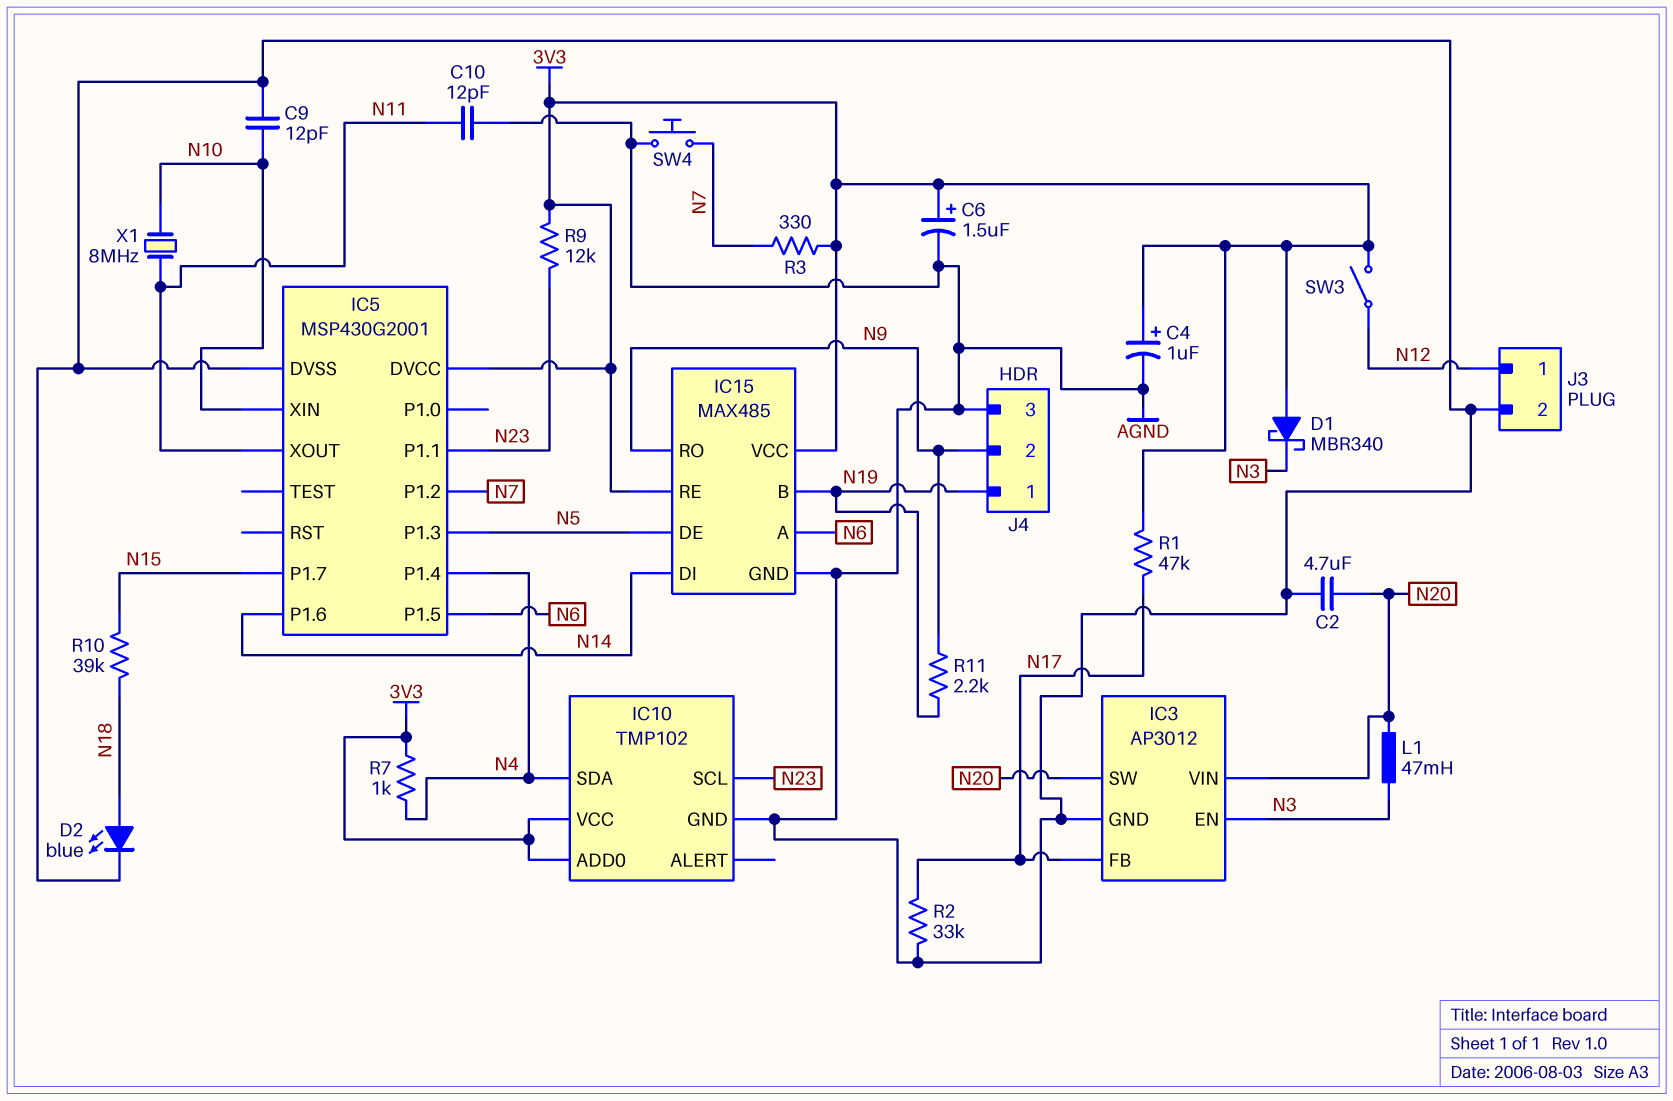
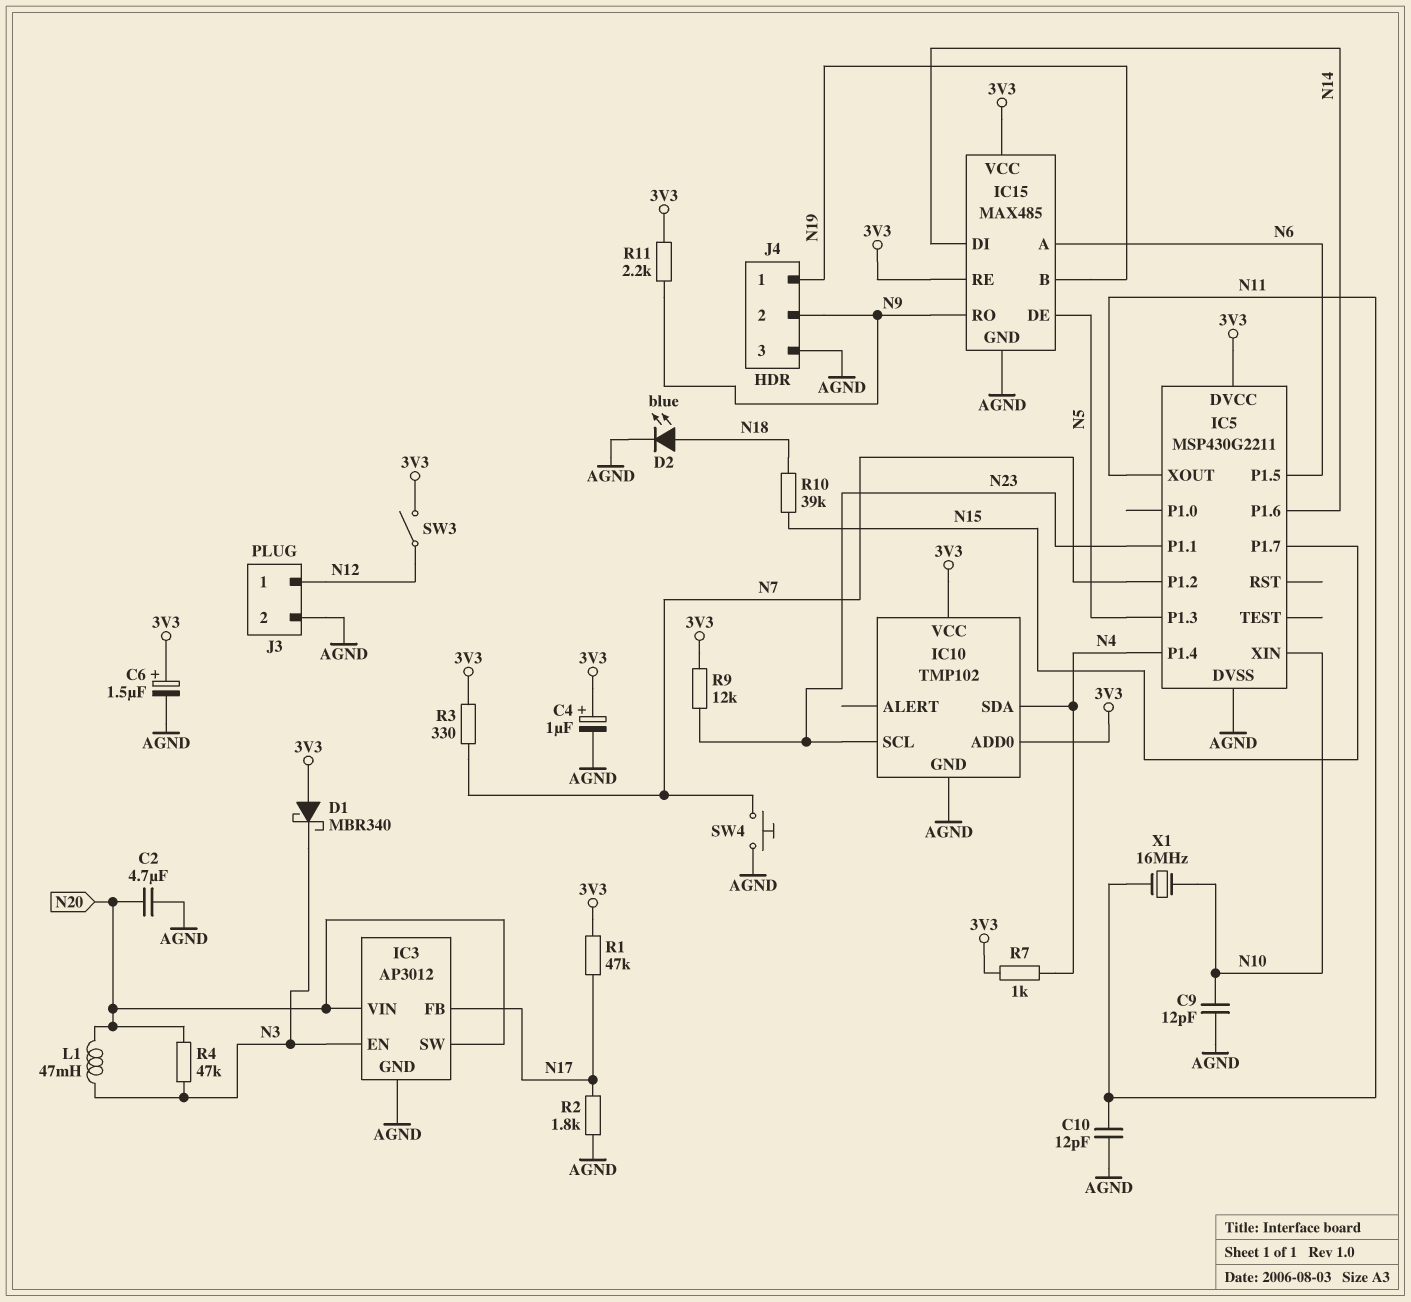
IC5: MSP430G2001 -> MSP430G2211
R2: 33k (AGND, N17) -> 1.8k (AGND, N17)
R4: none -> 47k (N3, N20)
R11: 2.2k (N9, N19) -> 2.2k (3V3, N9)
X1: 8MHz (N10, N11) -> 16MHz (N10, N11)

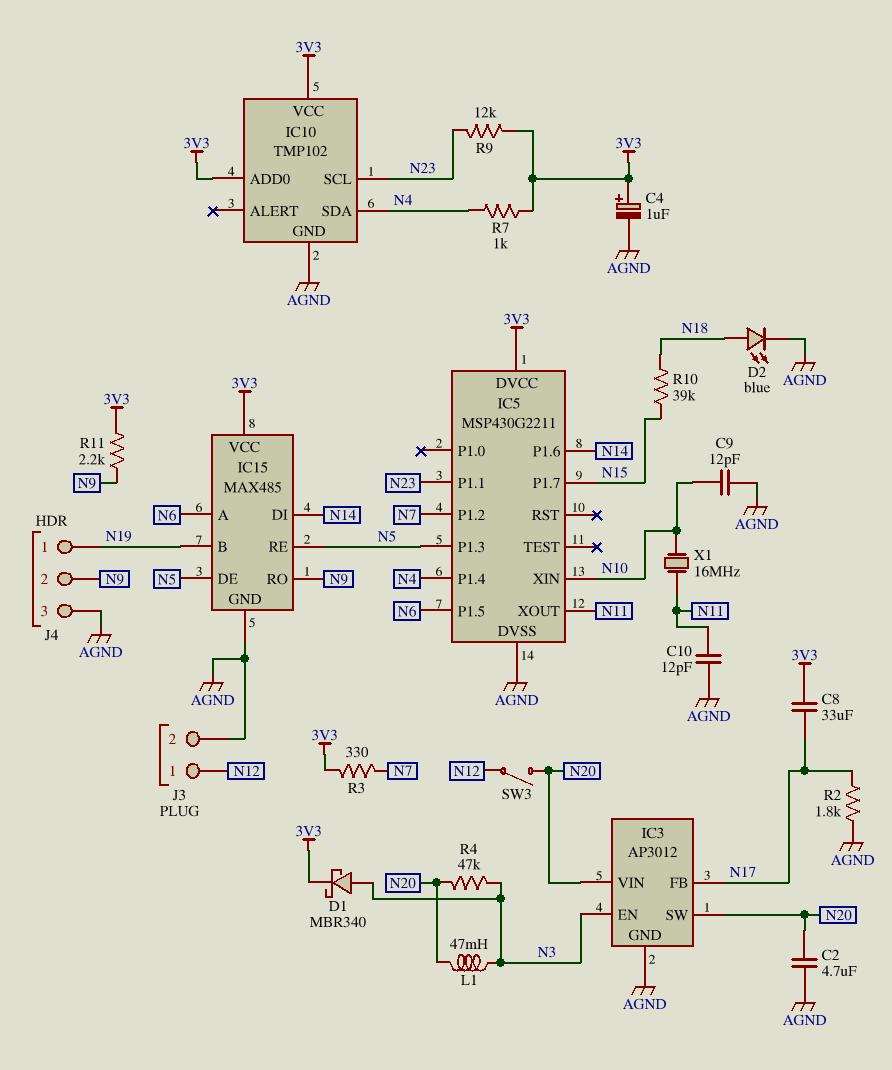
C6: 1.5uF (plus 3V3, minus AGND) -> none
C8: none -> 33uF (3V3, N17)
D1: schottky MBR340 (A 3V3, K N3) -> schottky MBR340 (A N3, K 3V3)
IC15 pin RE: 3V3 -> N5
R1: 47k (3V3, N17) -> none
SW3: switch (3V3, N12) -> switch (N12, N20)
SW4: button (AGND, N7) -> none

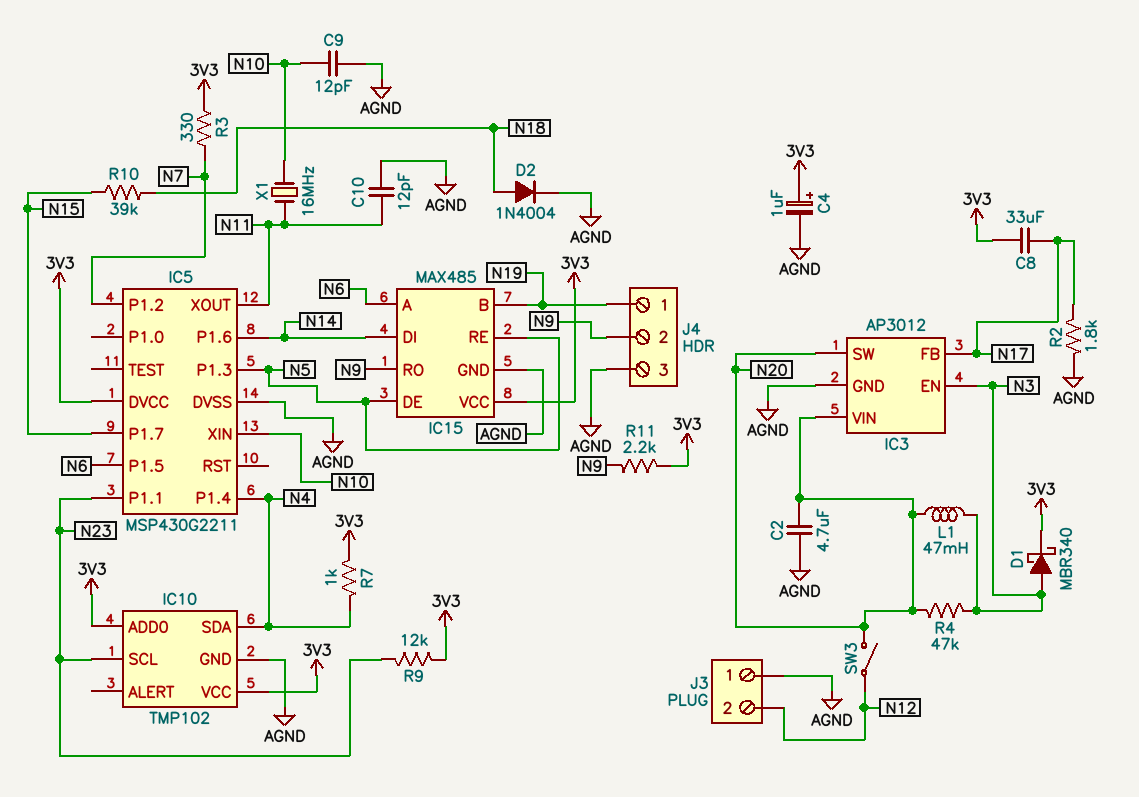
D2: LED blue (A N18, K AGND) -> diode 1N4004 (A N18, K AGND)
J3 pin 1: N12 -> AGND
J3 pin 2: AGND -> N12

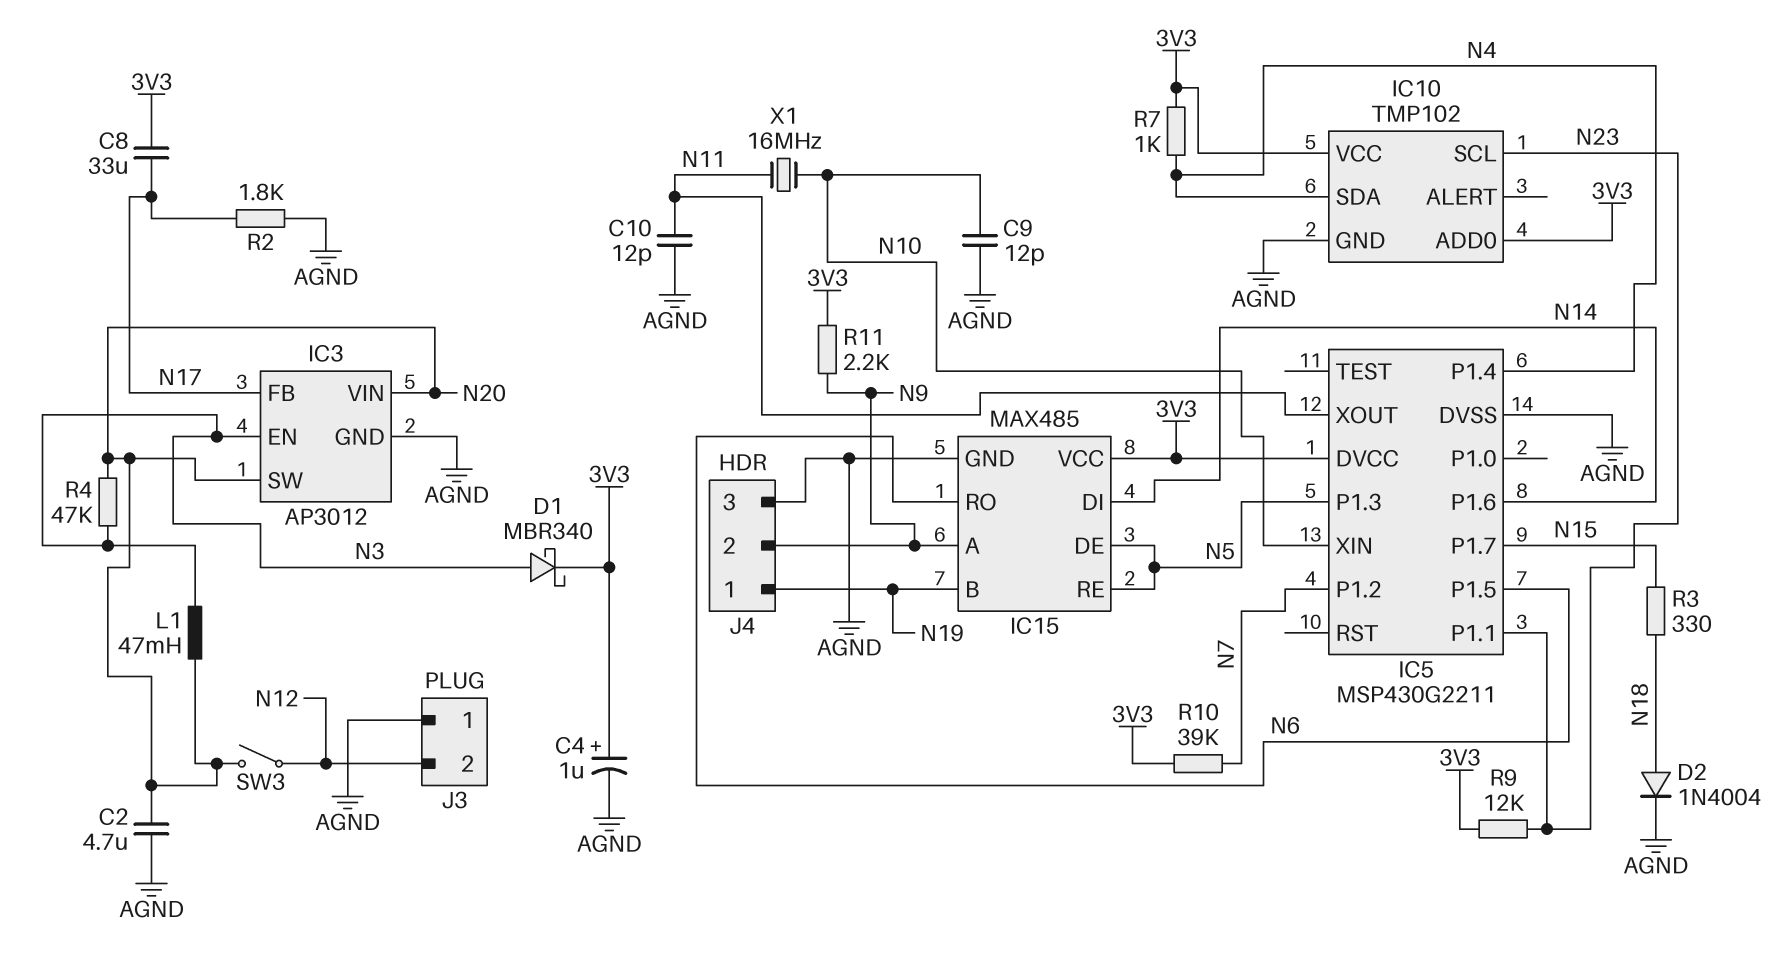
IC15 pin A: N6 -> N9
IC15 pin RO: N9 -> N6
R3: 330 (3V3, N7) -> 330 (N15, N18)
R10: 39k (N15, N18) -> 39k (3V3, N7)

